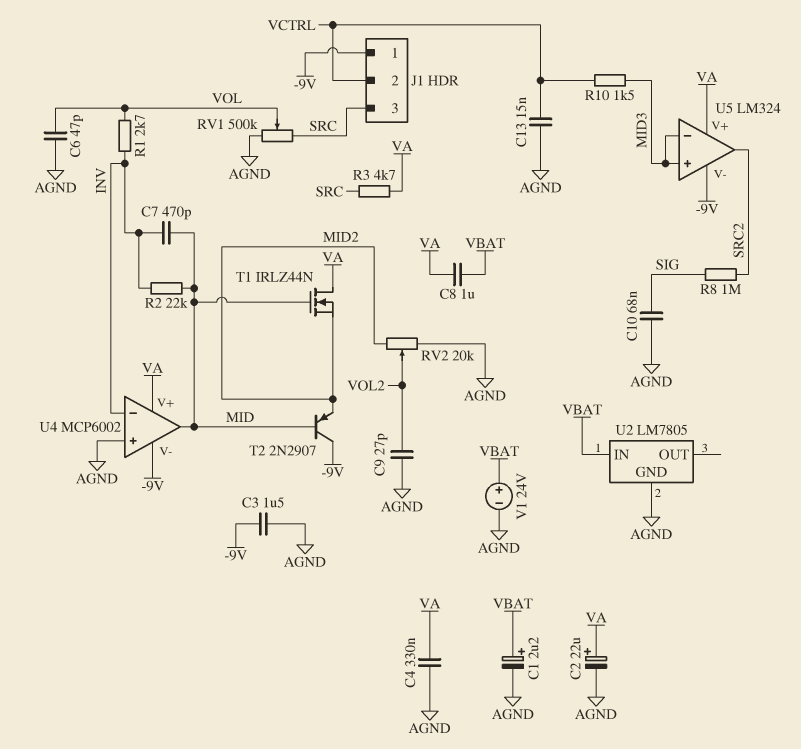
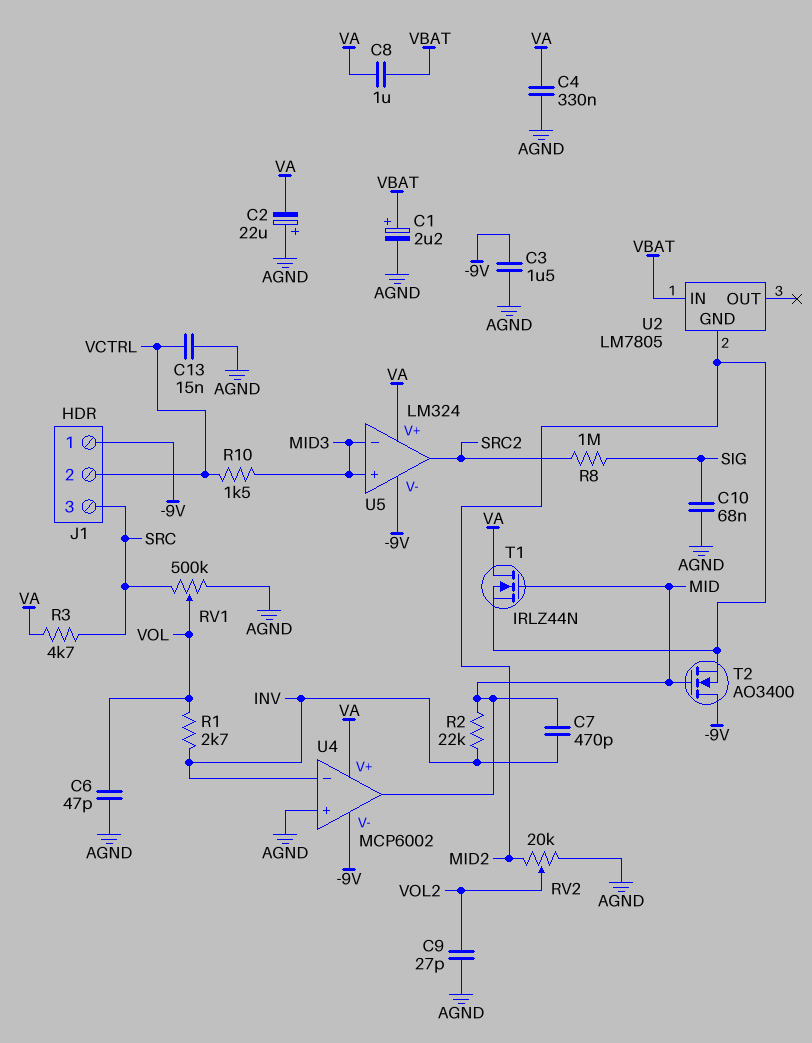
C2: 22uF (plus VA, minus AGND) -> 22uF (plus AGND, minus VA)
T2: PNP 2N2907 (B MID, C -9V, E MID2) -> NMOS AO3400 (G MID, D -9V, S MID2)
U2 pin GND: AGND -> MID2
V1: 24V (plus VBAT, minus AGND) -> none

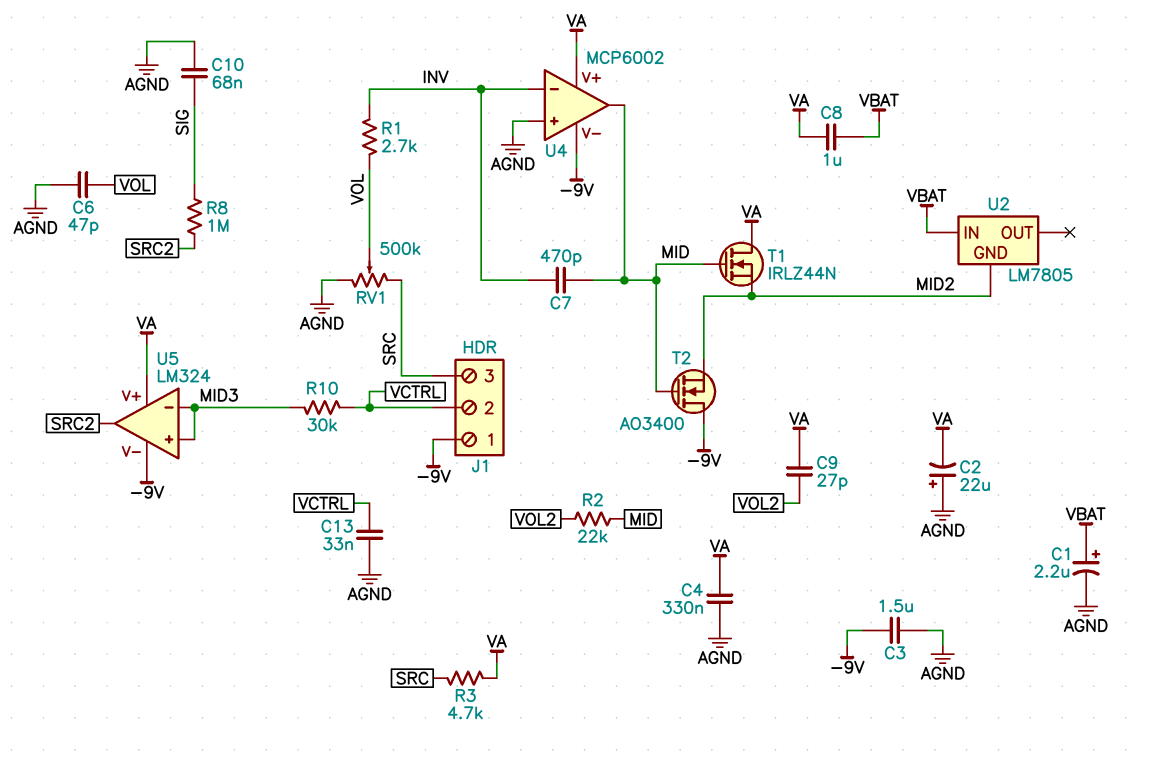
C9: 27pF (AGND, VOL2) -> 27pF (VA, VOL2)
C13: 15nF (AGND, VCTRL) -> 33nF (AGND, VCTRL)
R2: 22k (INV, MID) -> 22k (MID, VOL2)
R10: 1.5k (MID3, VCTRL) -> 30k (MID3, VCTRL)
RV2: 20k (AGND, MID2, wiper VOL2) -> none

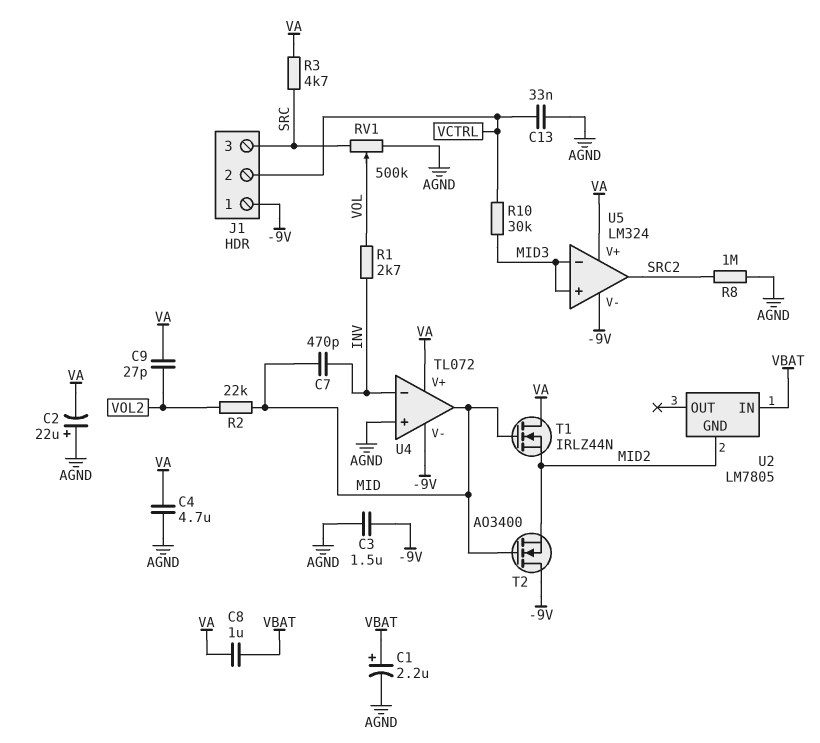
C4: 330nF (AGND, VA) -> 4.7uF (AGND, VA)
C6: 47pF (AGND, VOL) -> none
C10: 68nF (AGND, SIG) -> none
R8: 1M (SIG, SRC2) -> 1M (AGND, SRC2)
U4: MCP6002 -> TL072

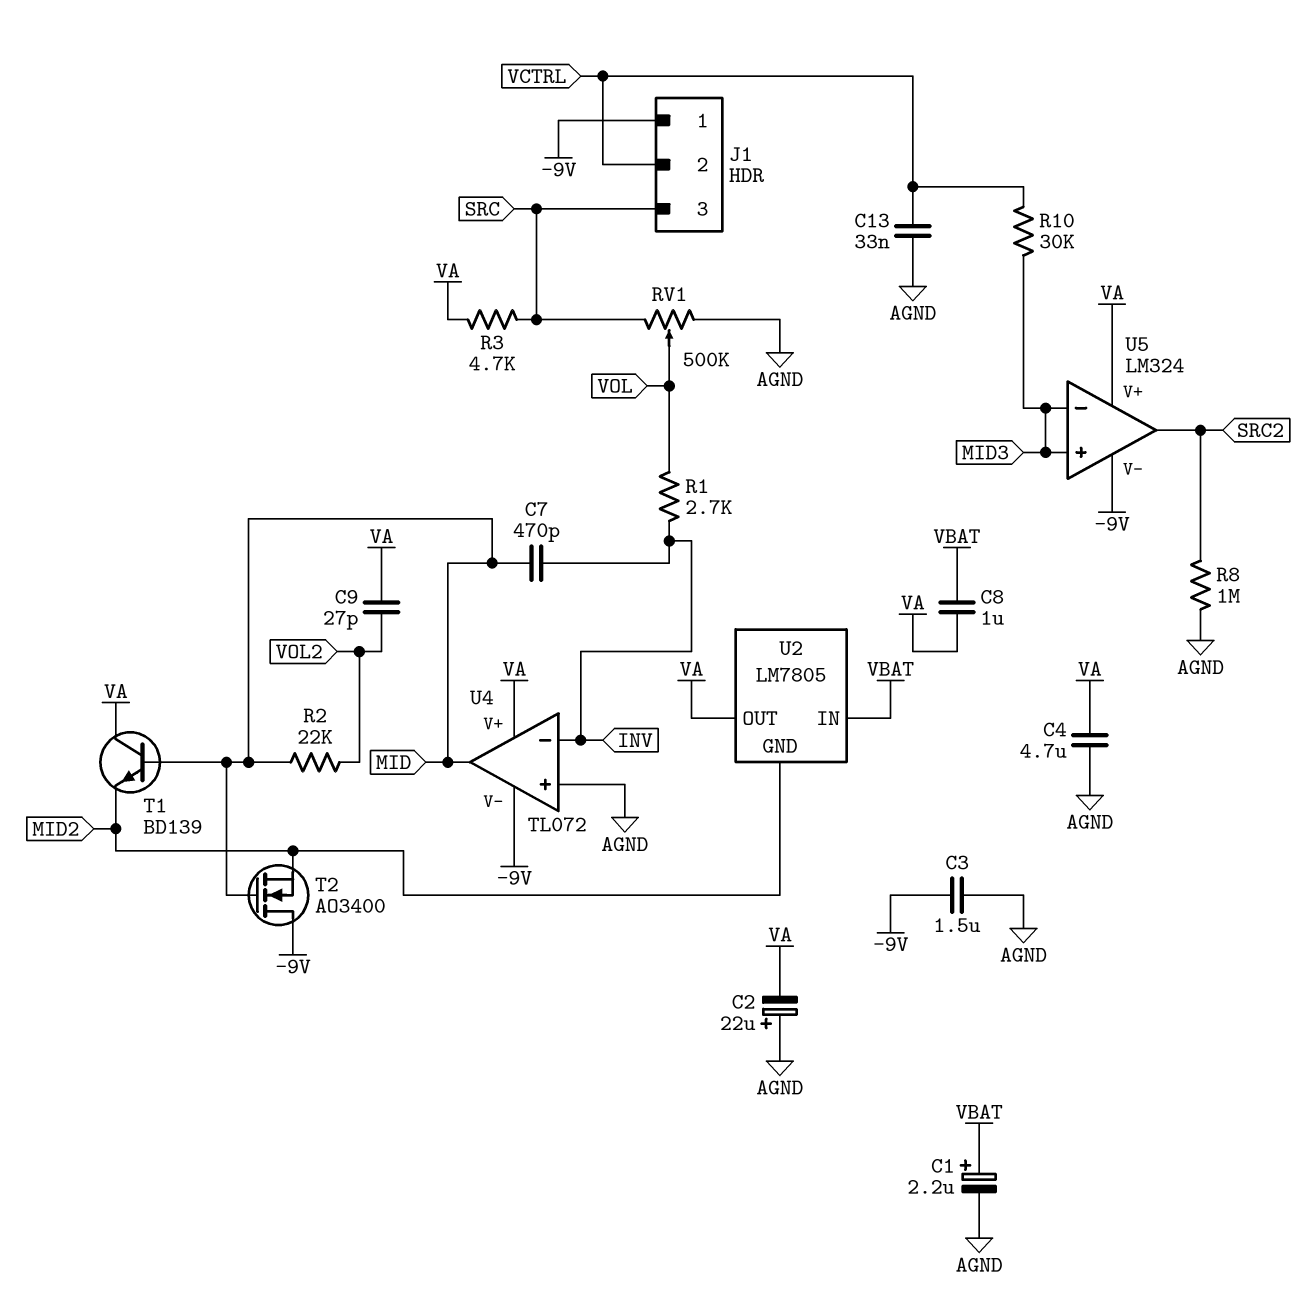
T1: NMOS IRLZ44N (G MID, D VA, S MID2) -> NPN BD139 (B MID, C VA, E MID2)
U2 pin OUT: none -> VA

